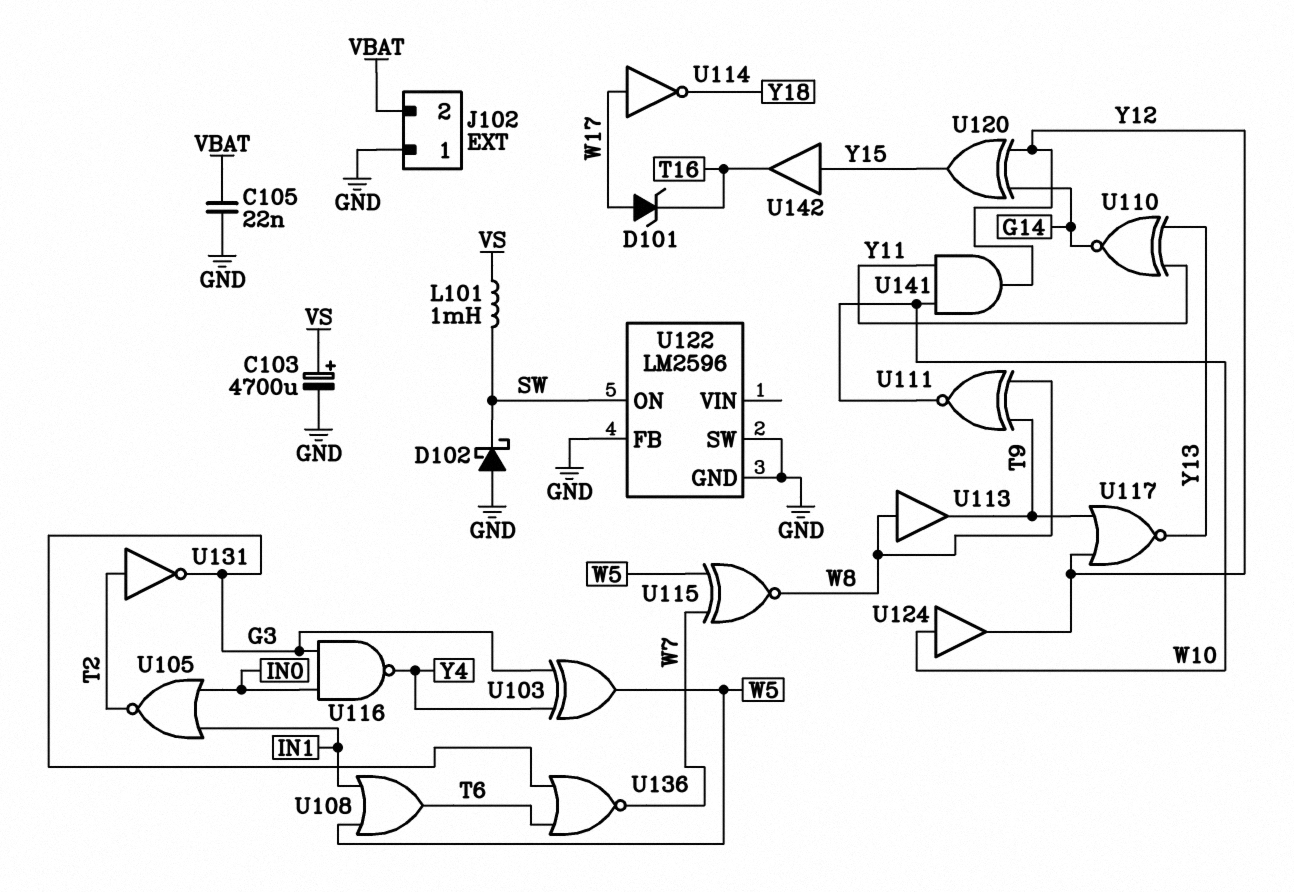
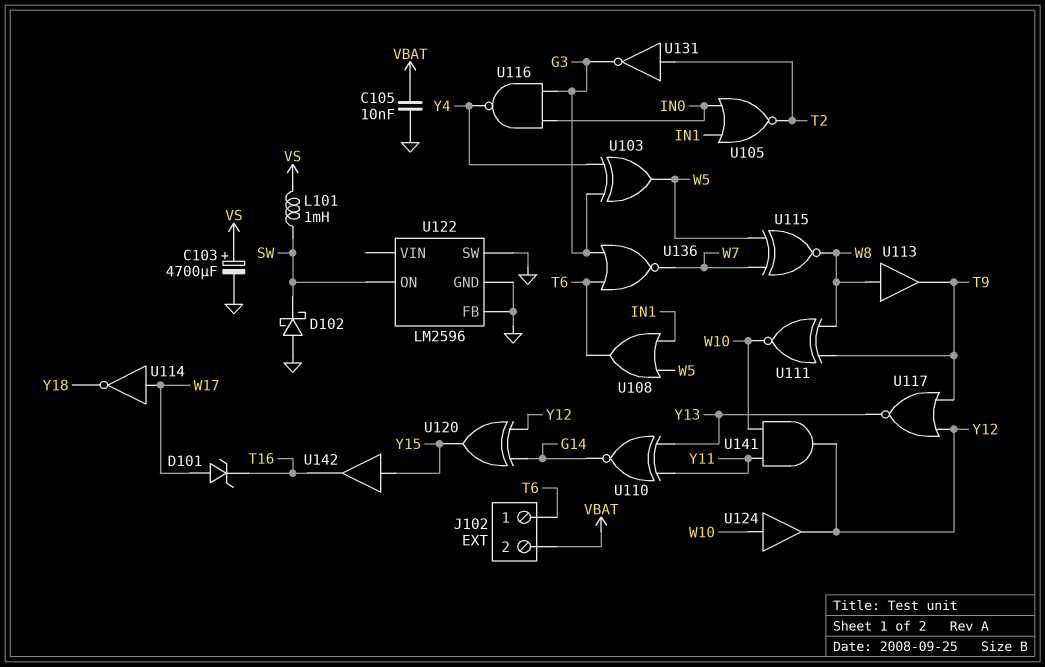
C105: 22nF (GND, VBAT) -> 10nF (GND, VBAT)
J102 pin 1: GND -> T6

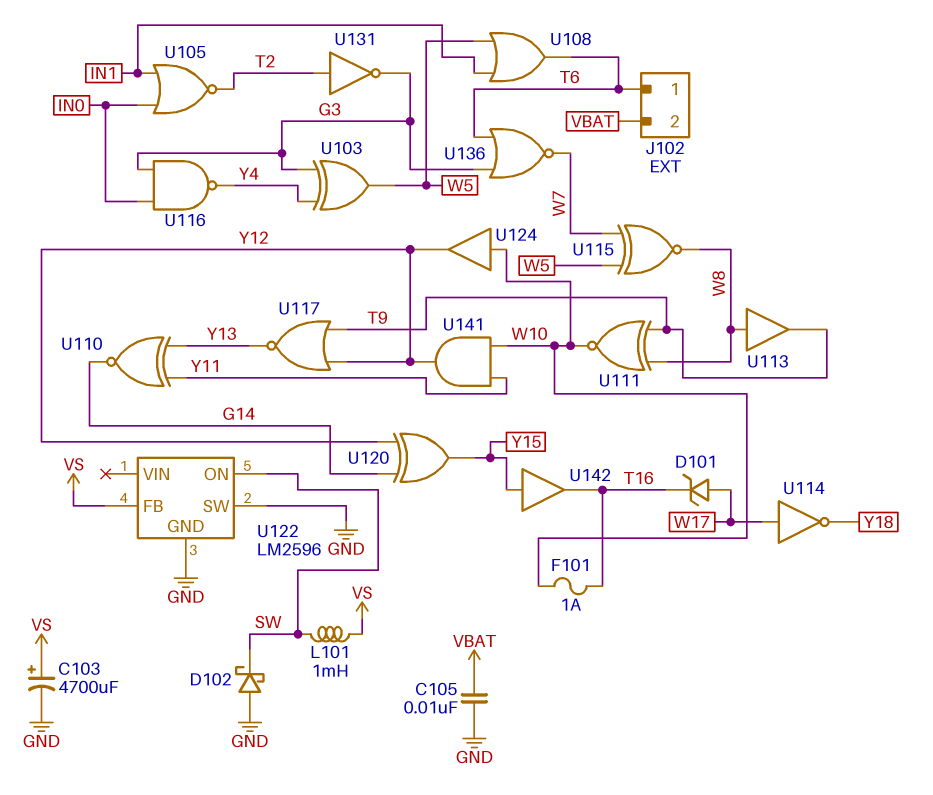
F101: none -> 1A (T16, W10)
U122 pin FB: GND -> VS

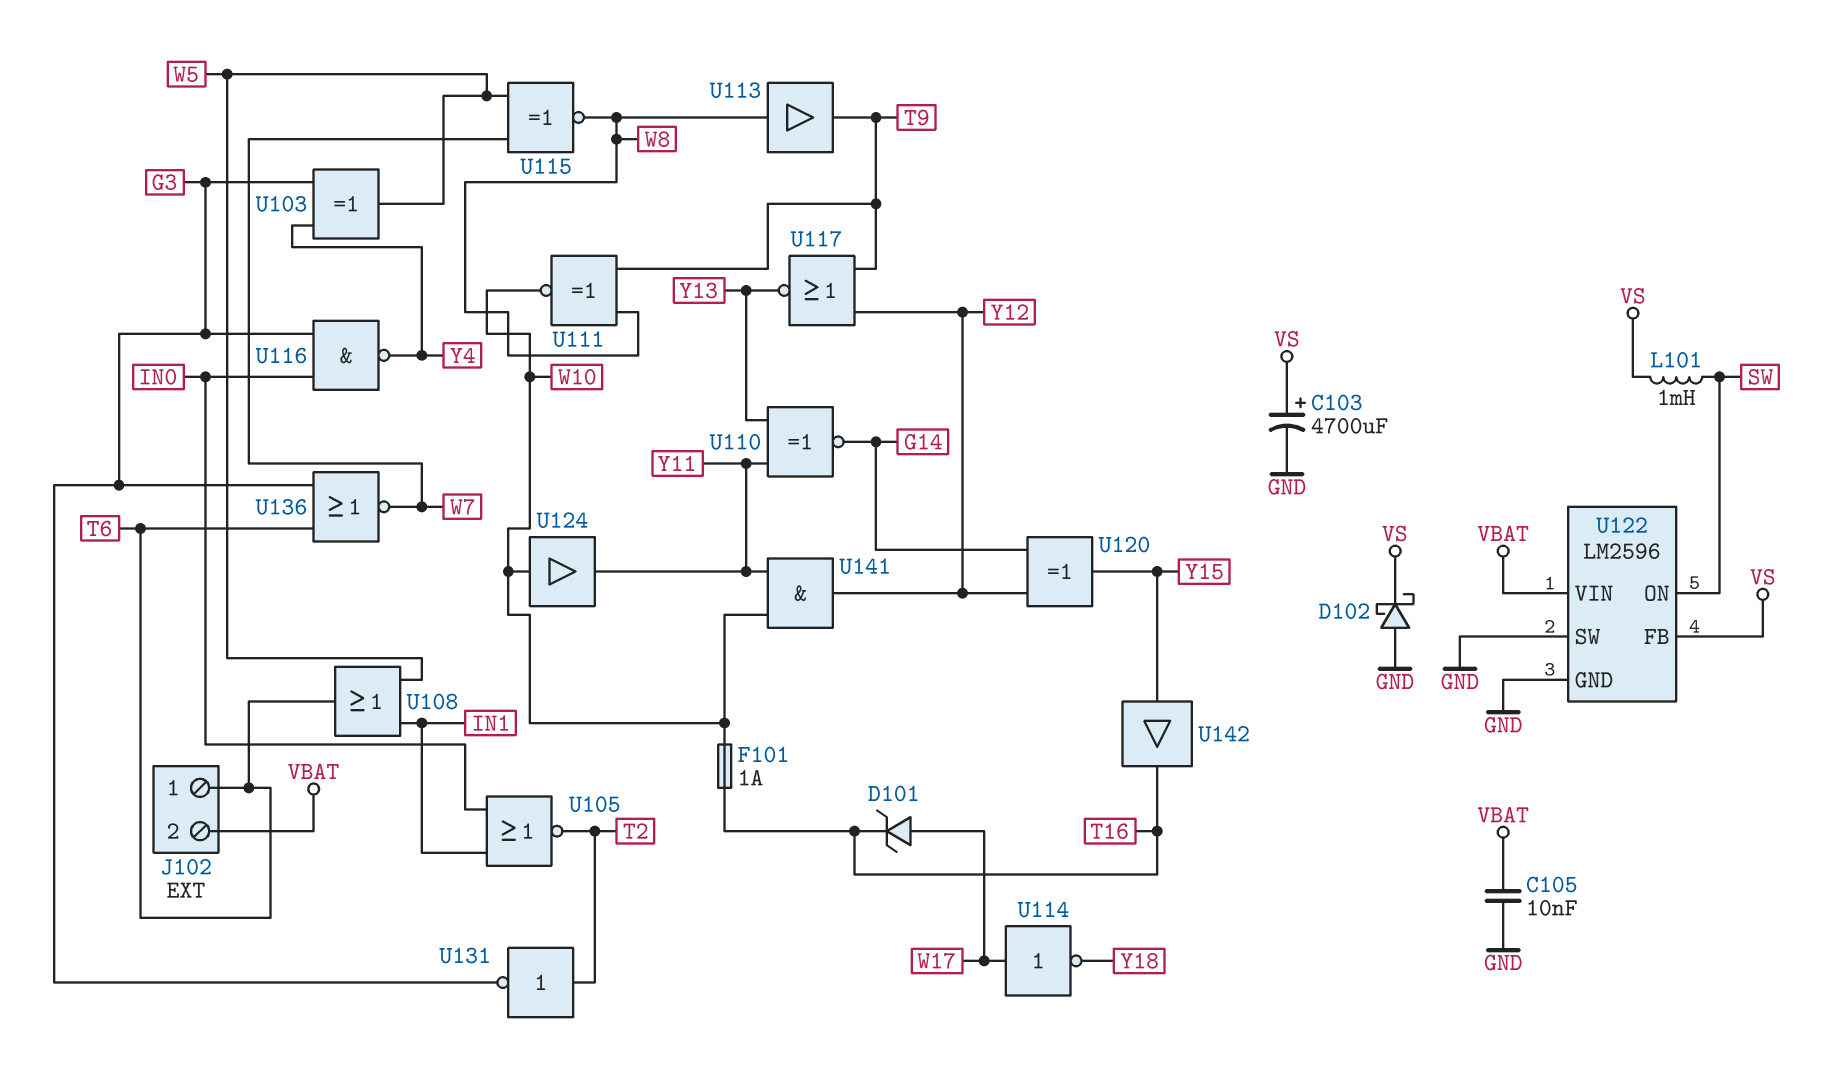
D102: schottky (A GND, K SW) -> schottky (A GND, K VS)
U122 pin VIN: none -> VBAT
U124: buffer (in W10, out Y12) -> buffer (in W10, out Y11)

